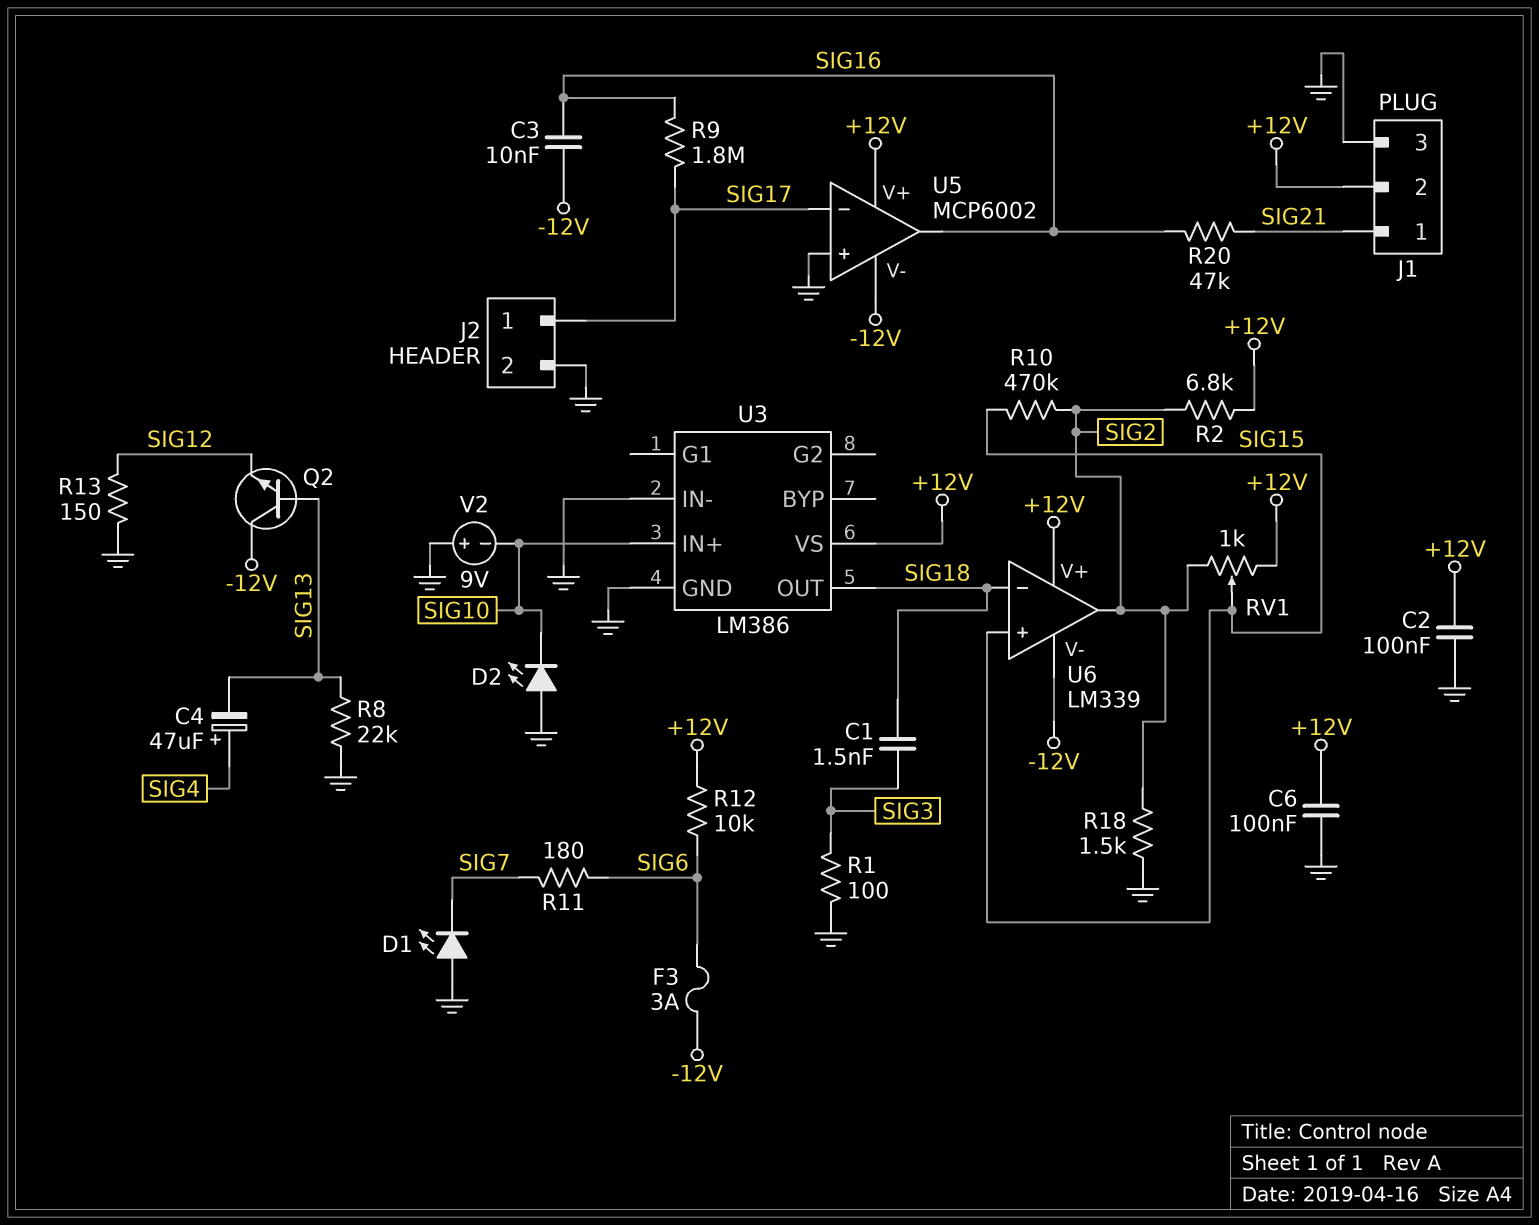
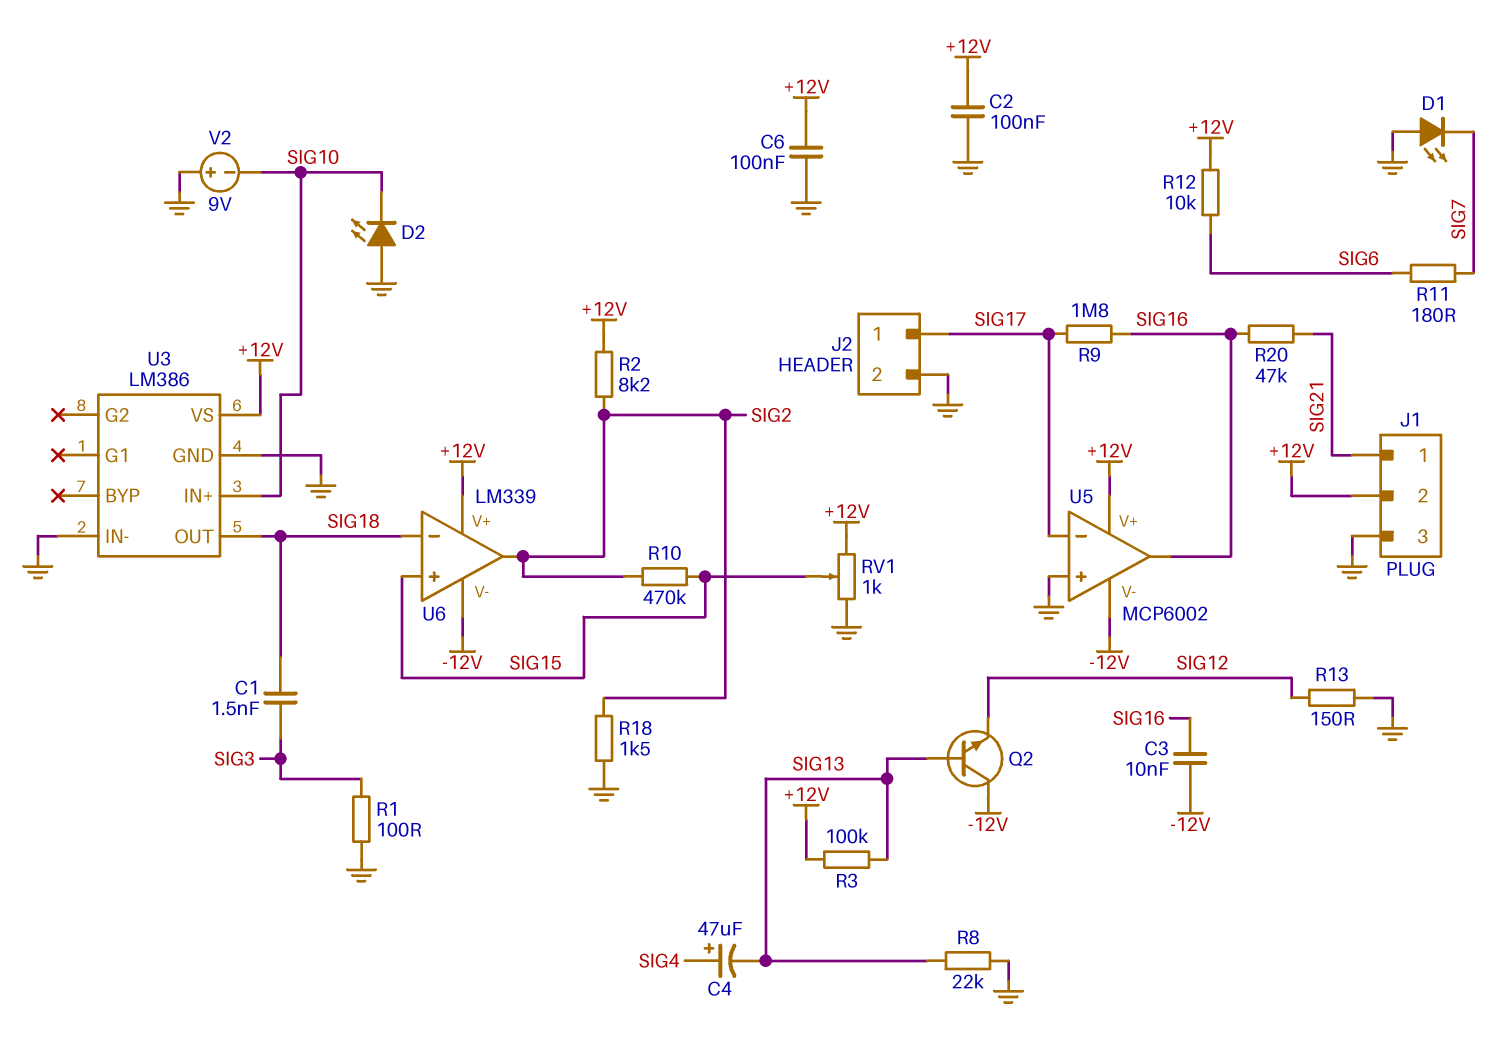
F3: 3A (-12V, SIG6) -> none
R2: 6.8k (+12V, SIG2) -> 8.2k (+12V, SIG2)
R3: none -> 100k (+12V, SIG13)
RV1: 1k (+12V, SIG2, wiper SIG15) -> 1k (+12V, GND, wiper SIG15)

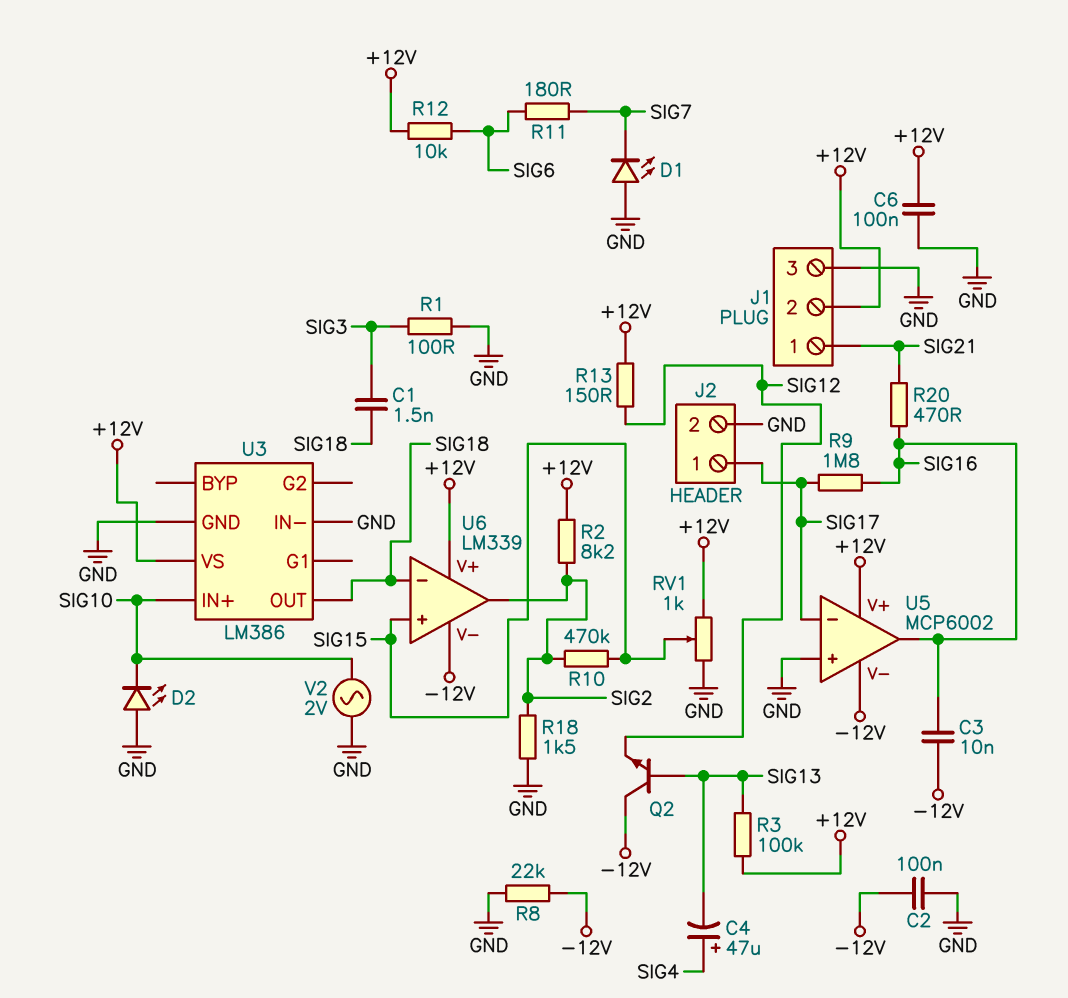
C2: 100nF (+12V, GND) -> 100nF (-12V, GND)
R8: 22k (GND, SIG13) -> 22k (-12V, GND)
R13: 150 (GND, SIG12) -> 150 (+12V, SIG12)
R20: 47k (SIG16, SIG21) -> 470 (SIG16, SIG21)
V2: 9V (plus GND, minus SIG10) -> AC 2V (GND, SIG10)

